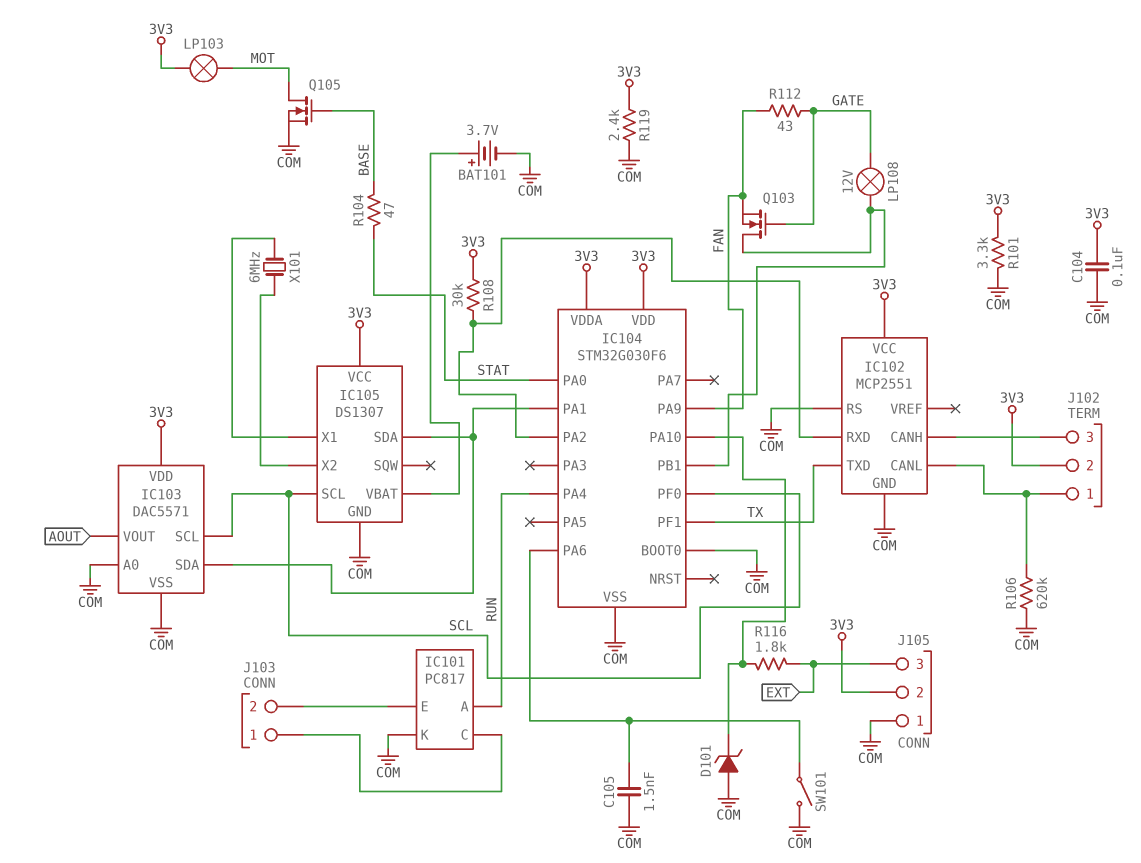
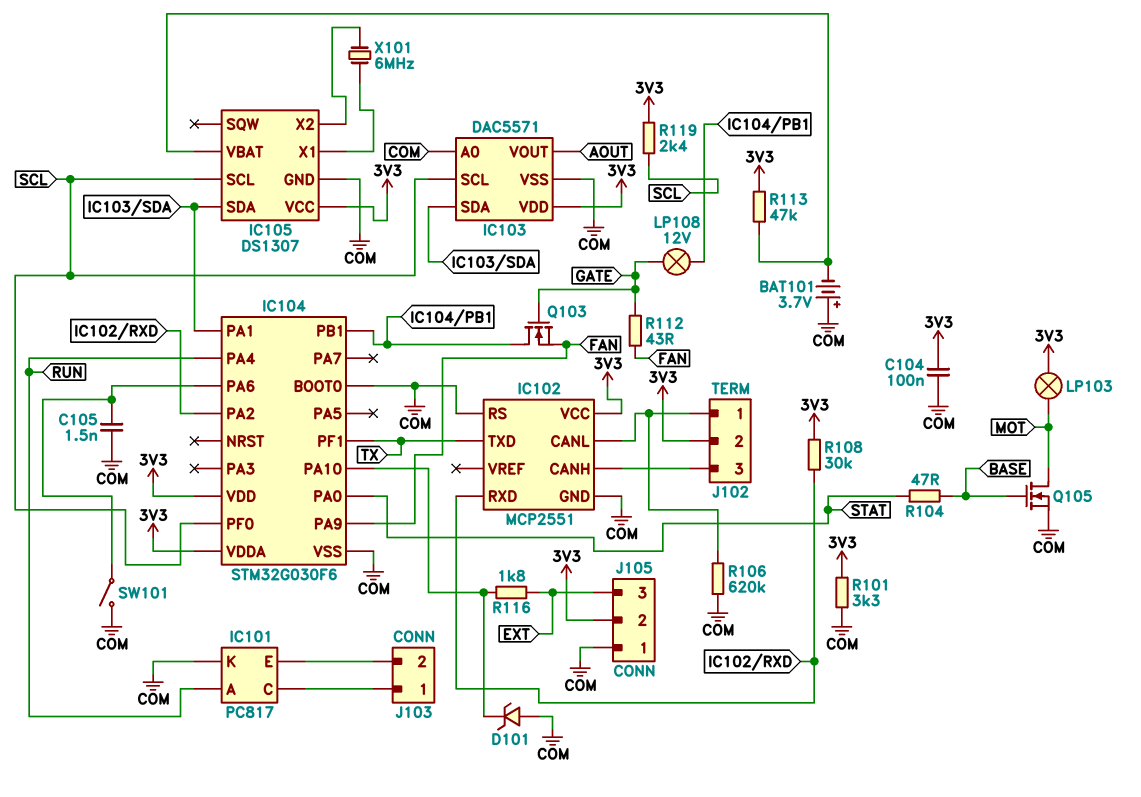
BAT101: 3.7V (plus IC105/VBAT, minus COM) -> 3.7V (plus COM, minus IC105/VBAT)
R113: none -> 47k (3V3, IC105/VBAT)
R119: 2.4k (3V3, COM) -> 2.4k (3V3, SCL)

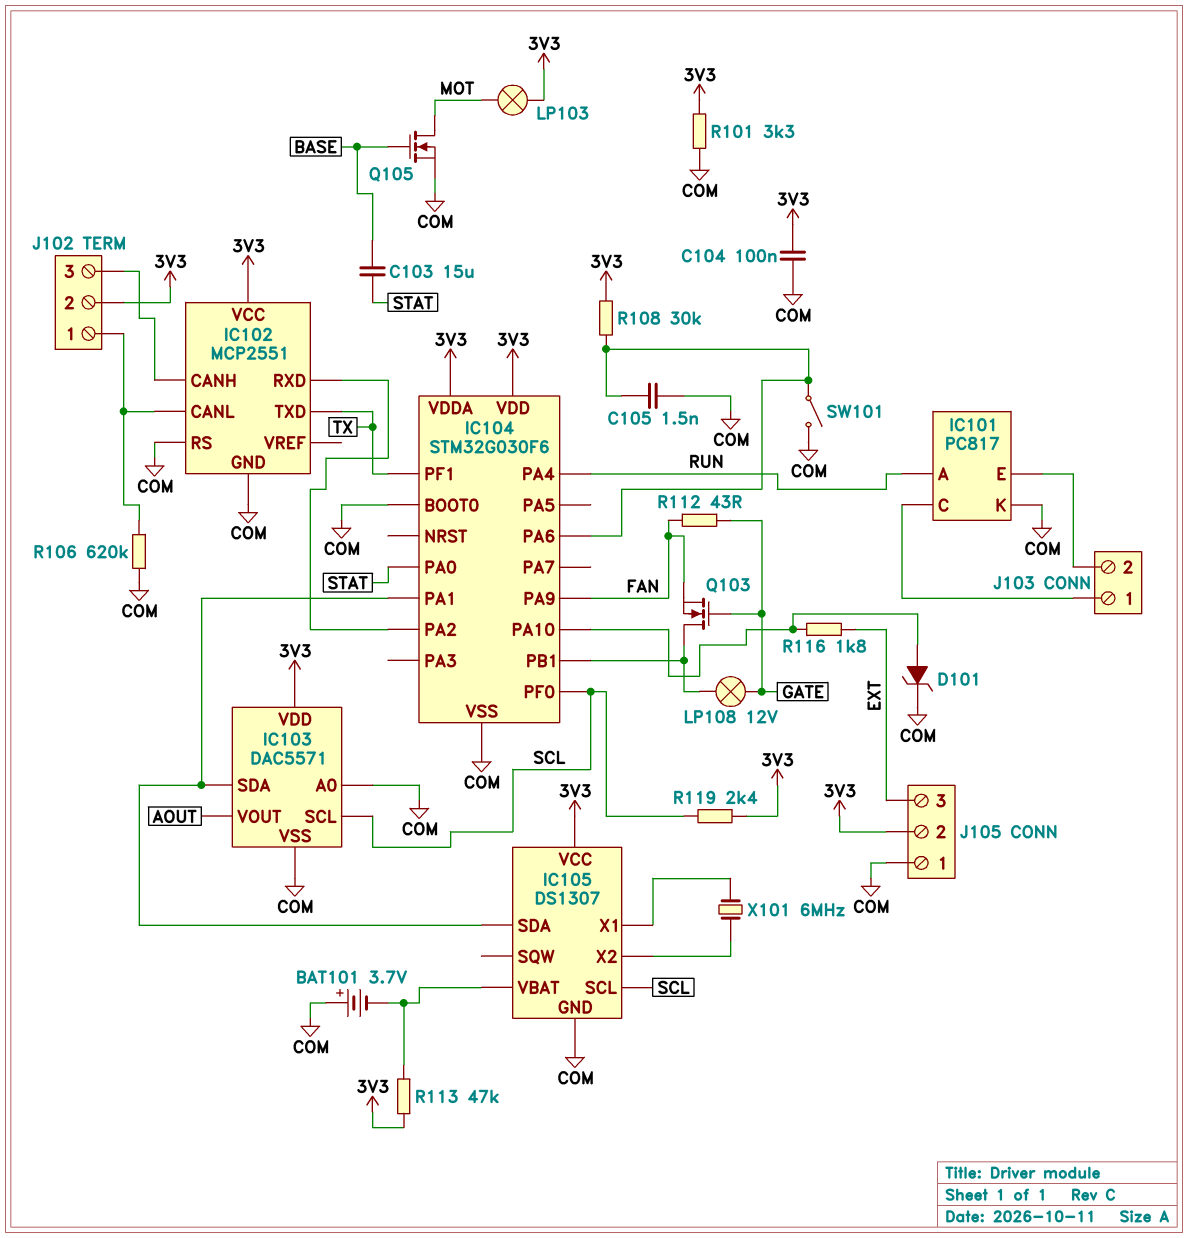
C103: none -> 15uF (BASE, STAT)
D101: zener (A COM, K IC104/PA10) -> zener (A IC104/PA10, K COM)
R104: 47 (BASE, STAT) -> none
R108: 30k (3V3, IC102/RXD) -> 30k (3V3, IC104/PA6)

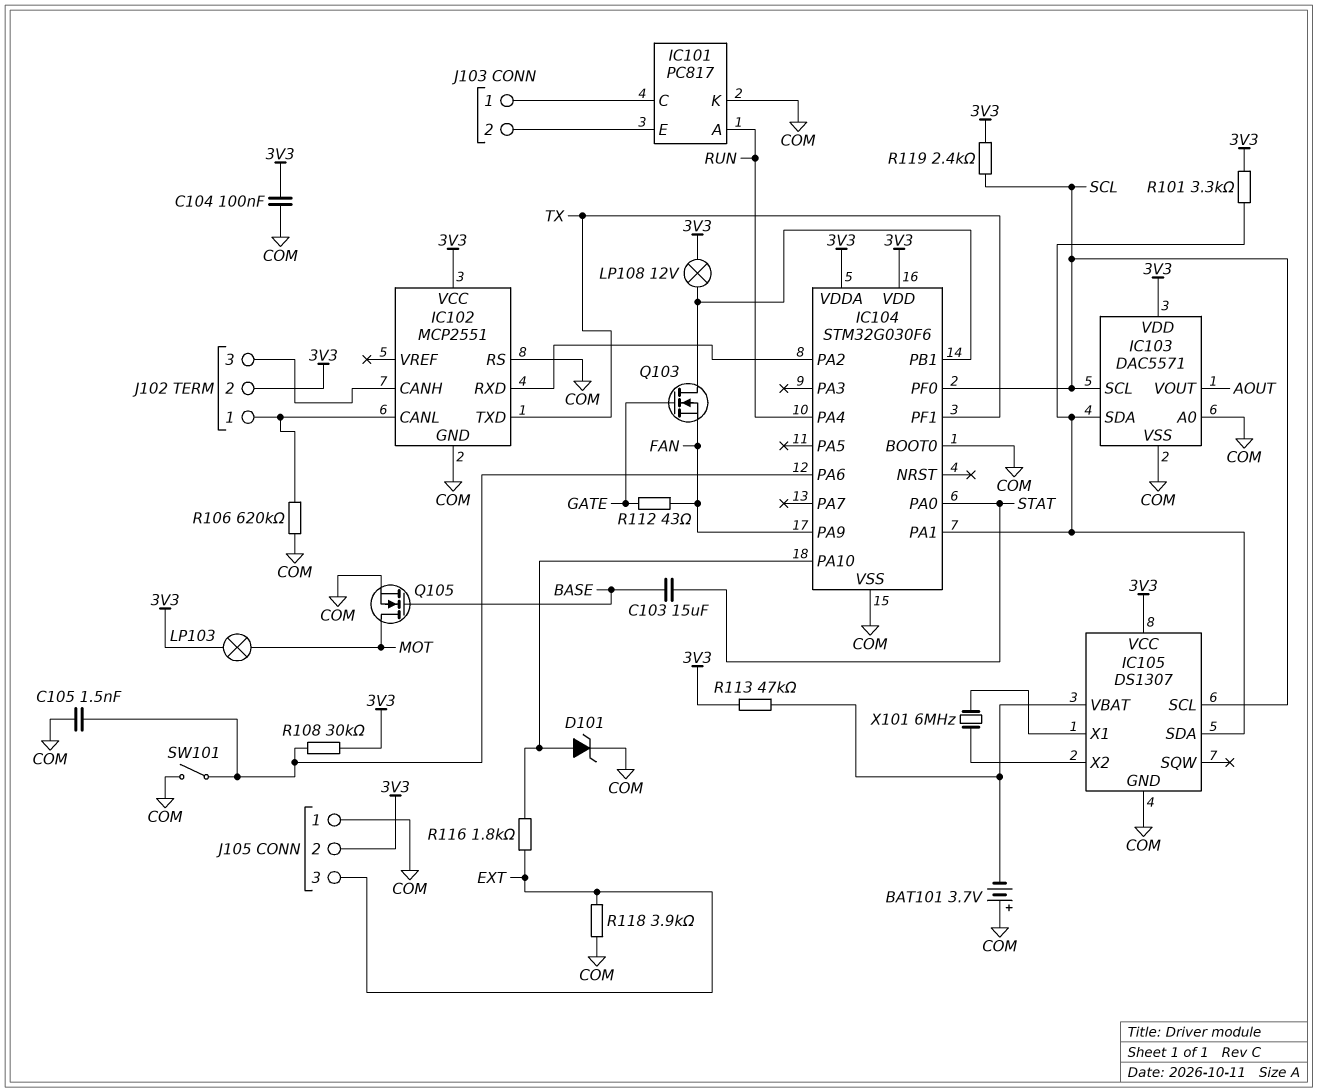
LP108: lamp 12V (GATE, IC104/PB1) -> lamp 12V (3V3, IC104/PB1)
R101: 3.3k (3V3, COM) -> 3.3k (3V3, IC103/SDA)
R118: none -> 3.9k (COM, EXT)

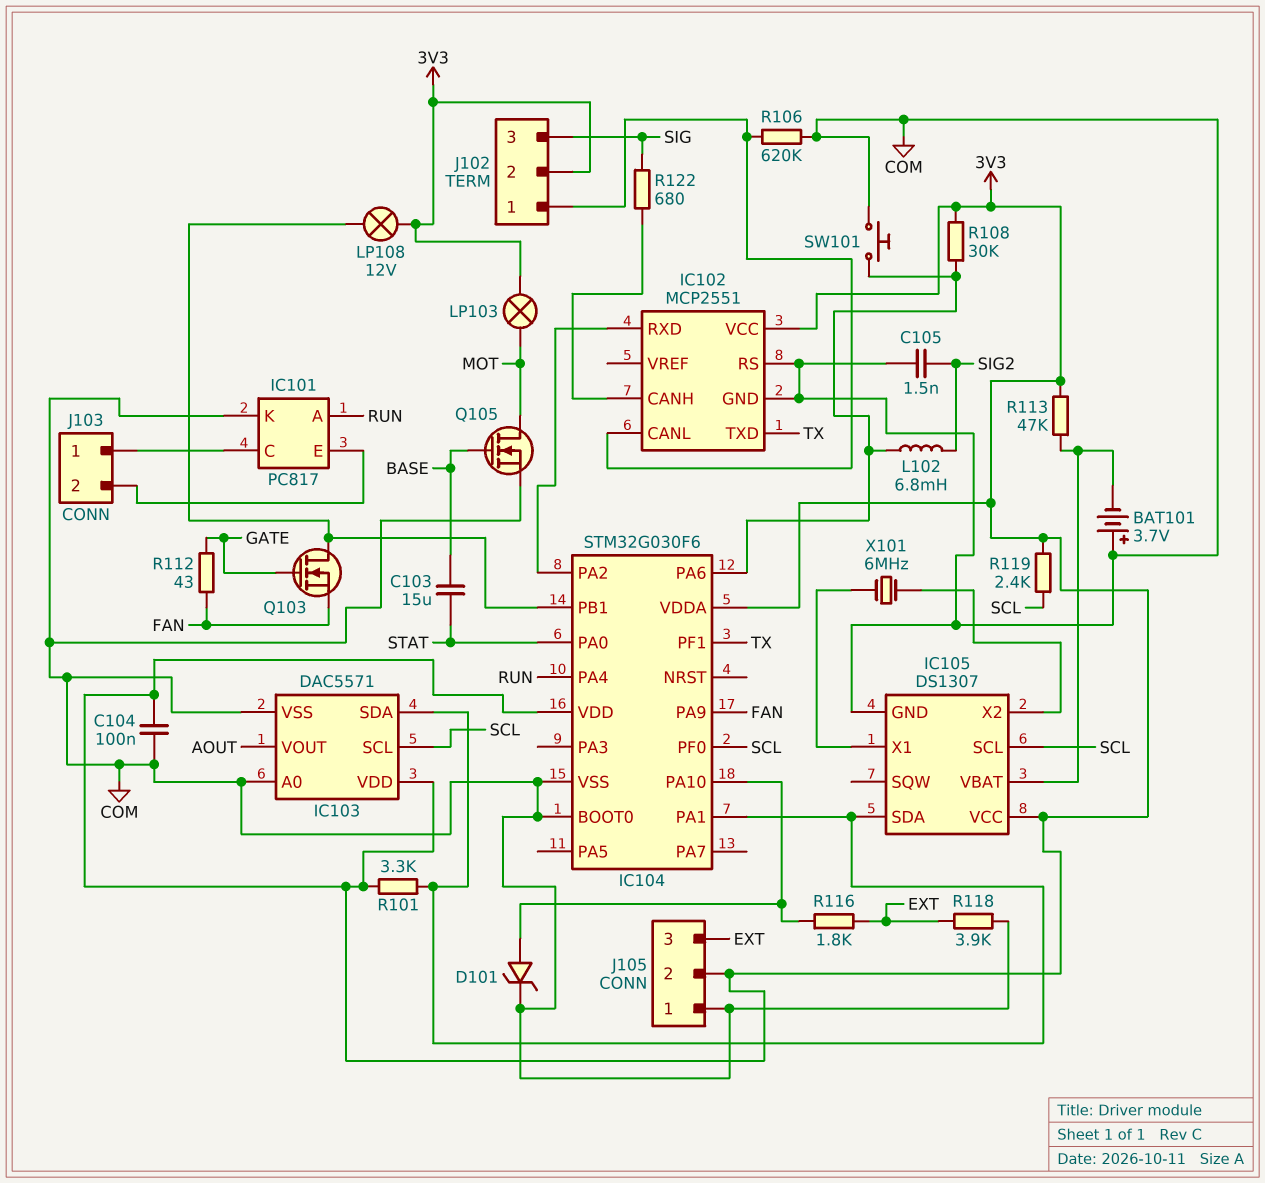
C105: 1.5nF (COM, IC104/PA6) -> 1.5nF (COM, SIG2)
J102 pin 3: IC102/CANH -> SIG
L102: none -> 6.8mH (IC104/PA6, SIG2)
R122: none -> 680 (IC102/CANH, SIG)
SW101: switch (COM, IC104/PA6) -> button (COM, IC104/PA6)

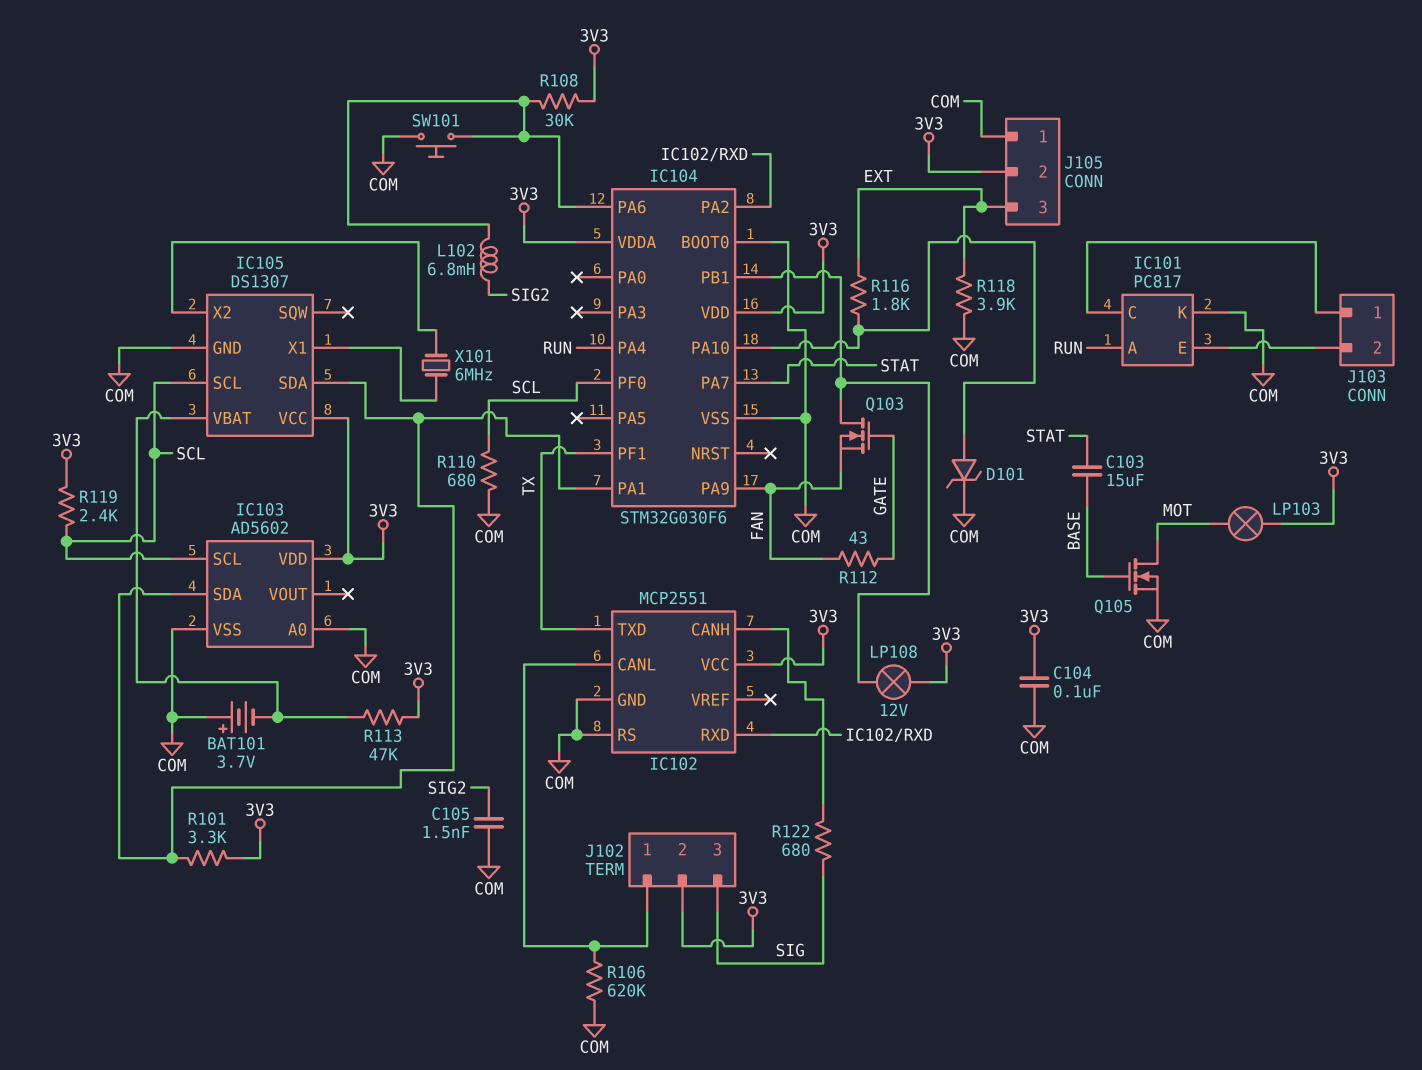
IC103: DAC5571 -> AD5602
IC103 pin VOUT: AOUT -> none
IC104 pin PA0: STAT -> none
IC104 pin PA7: none -> STAT
R110: none -> 680 (COM, SCL)

